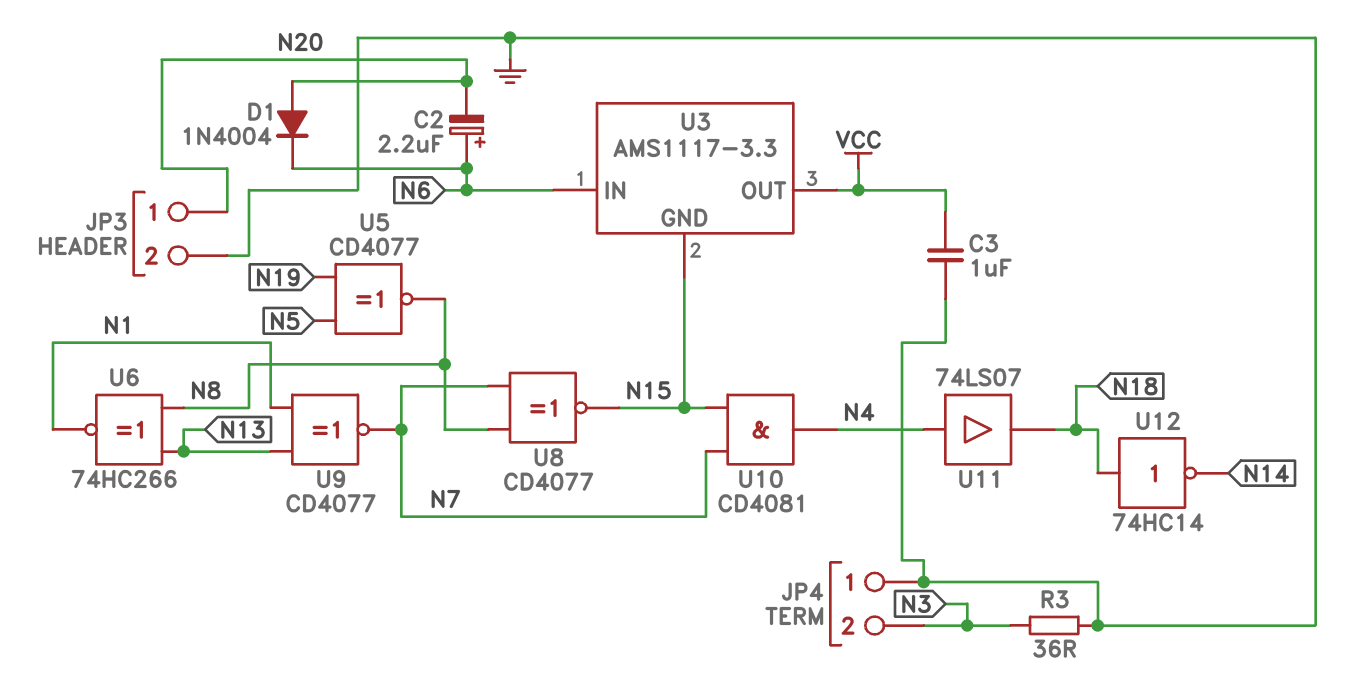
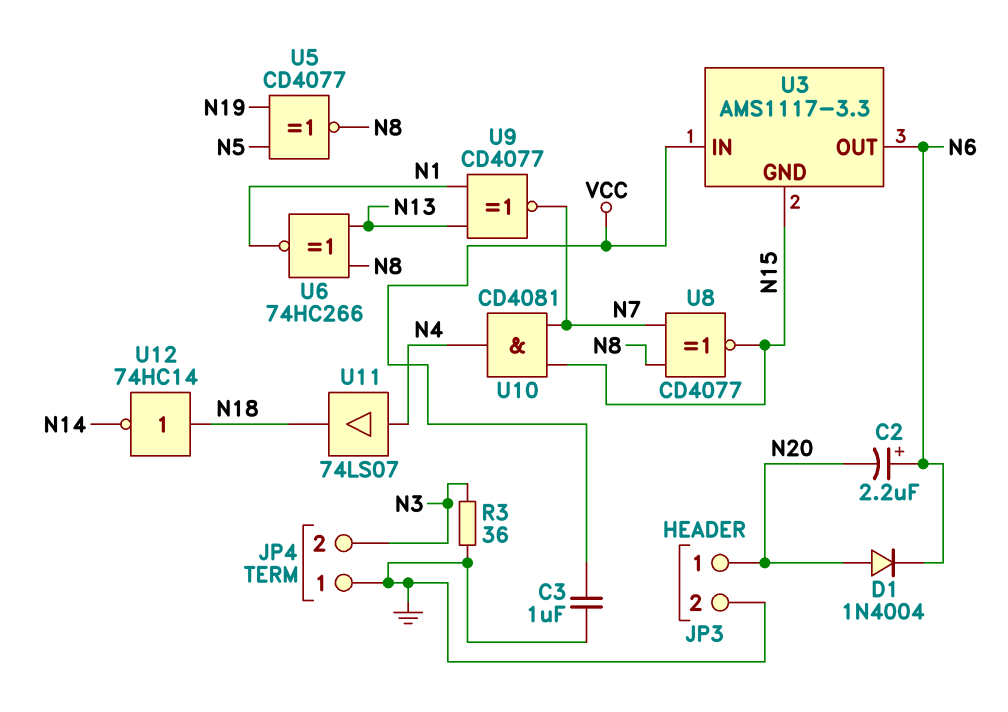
U3 pin IN: N6 -> VCC
U3 pin OUT: VCC -> N6

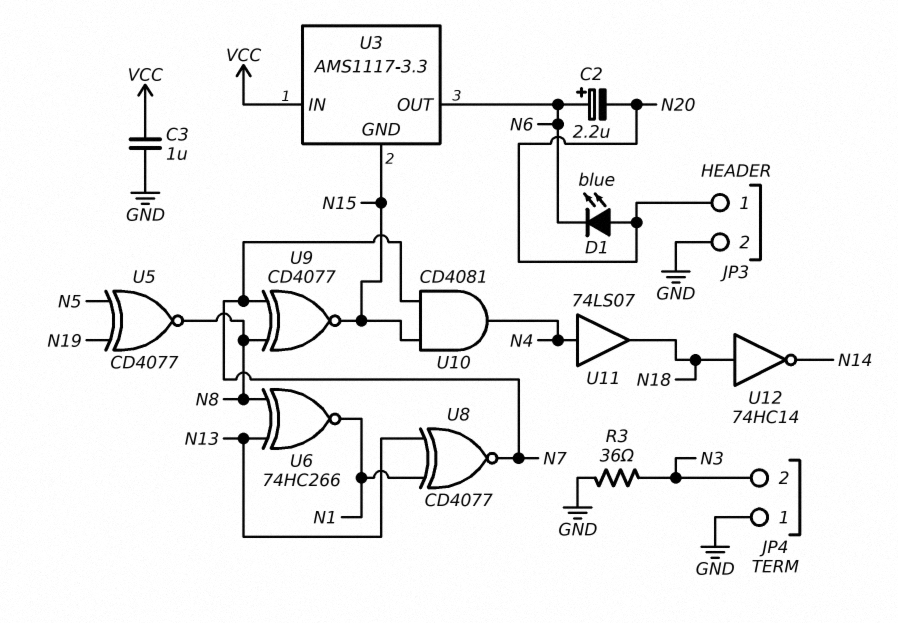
D1: diode 1N4004 (A N20, K N6) -> LED blue (A N20, K N6)
U8: XNOR CD4077 (in N7, in N8, out N15) -> XNOR CD4077 (in N1, in N13, out N7)
U9: XNOR CD4077 (in N1, in N13, out N7) -> XNOR CD4077 (in N7, in N8, out N15)

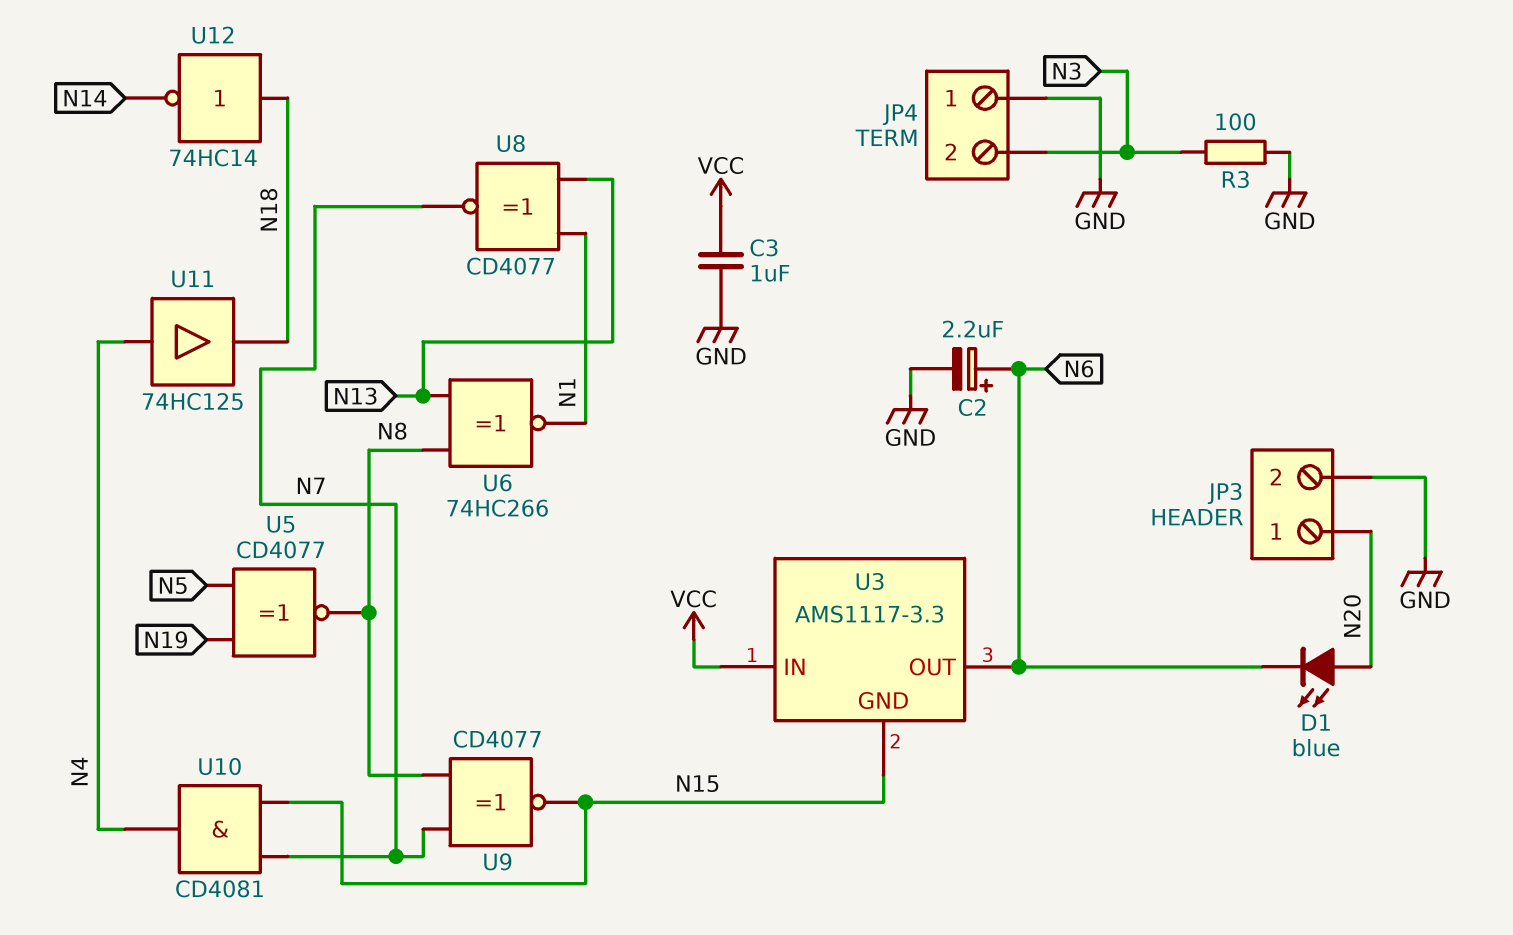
C2: 2.2uF (plus N6, minus N20) -> 2.2uF (plus N6, minus GND)
R3: 36 (GND, N3) -> 100 (GND, N3)
U11: buffer 74LS07 (in N4, out N18) -> buffer 74HC125 (in N4, out N18)

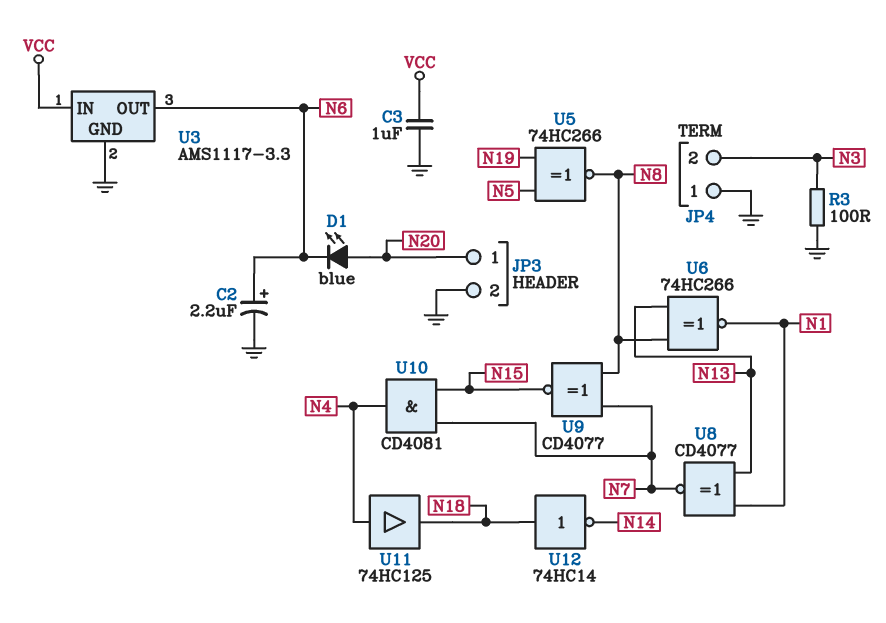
U3 pin GND: N15 -> GND
U5: XNOR CD4077 (in N5, in N19, out N8) -> XNOR 74HC266 (in N5, in N19, out N8)

